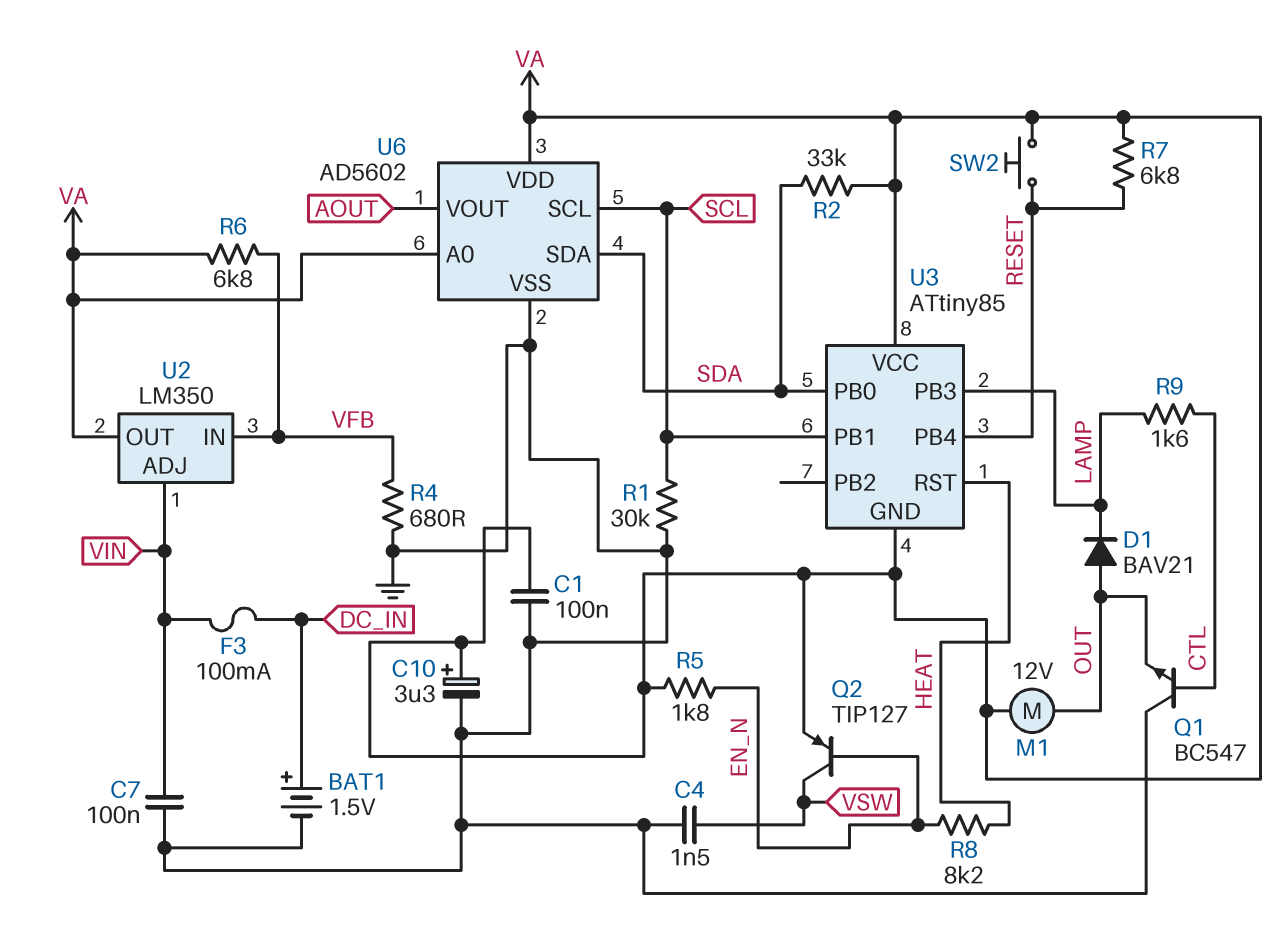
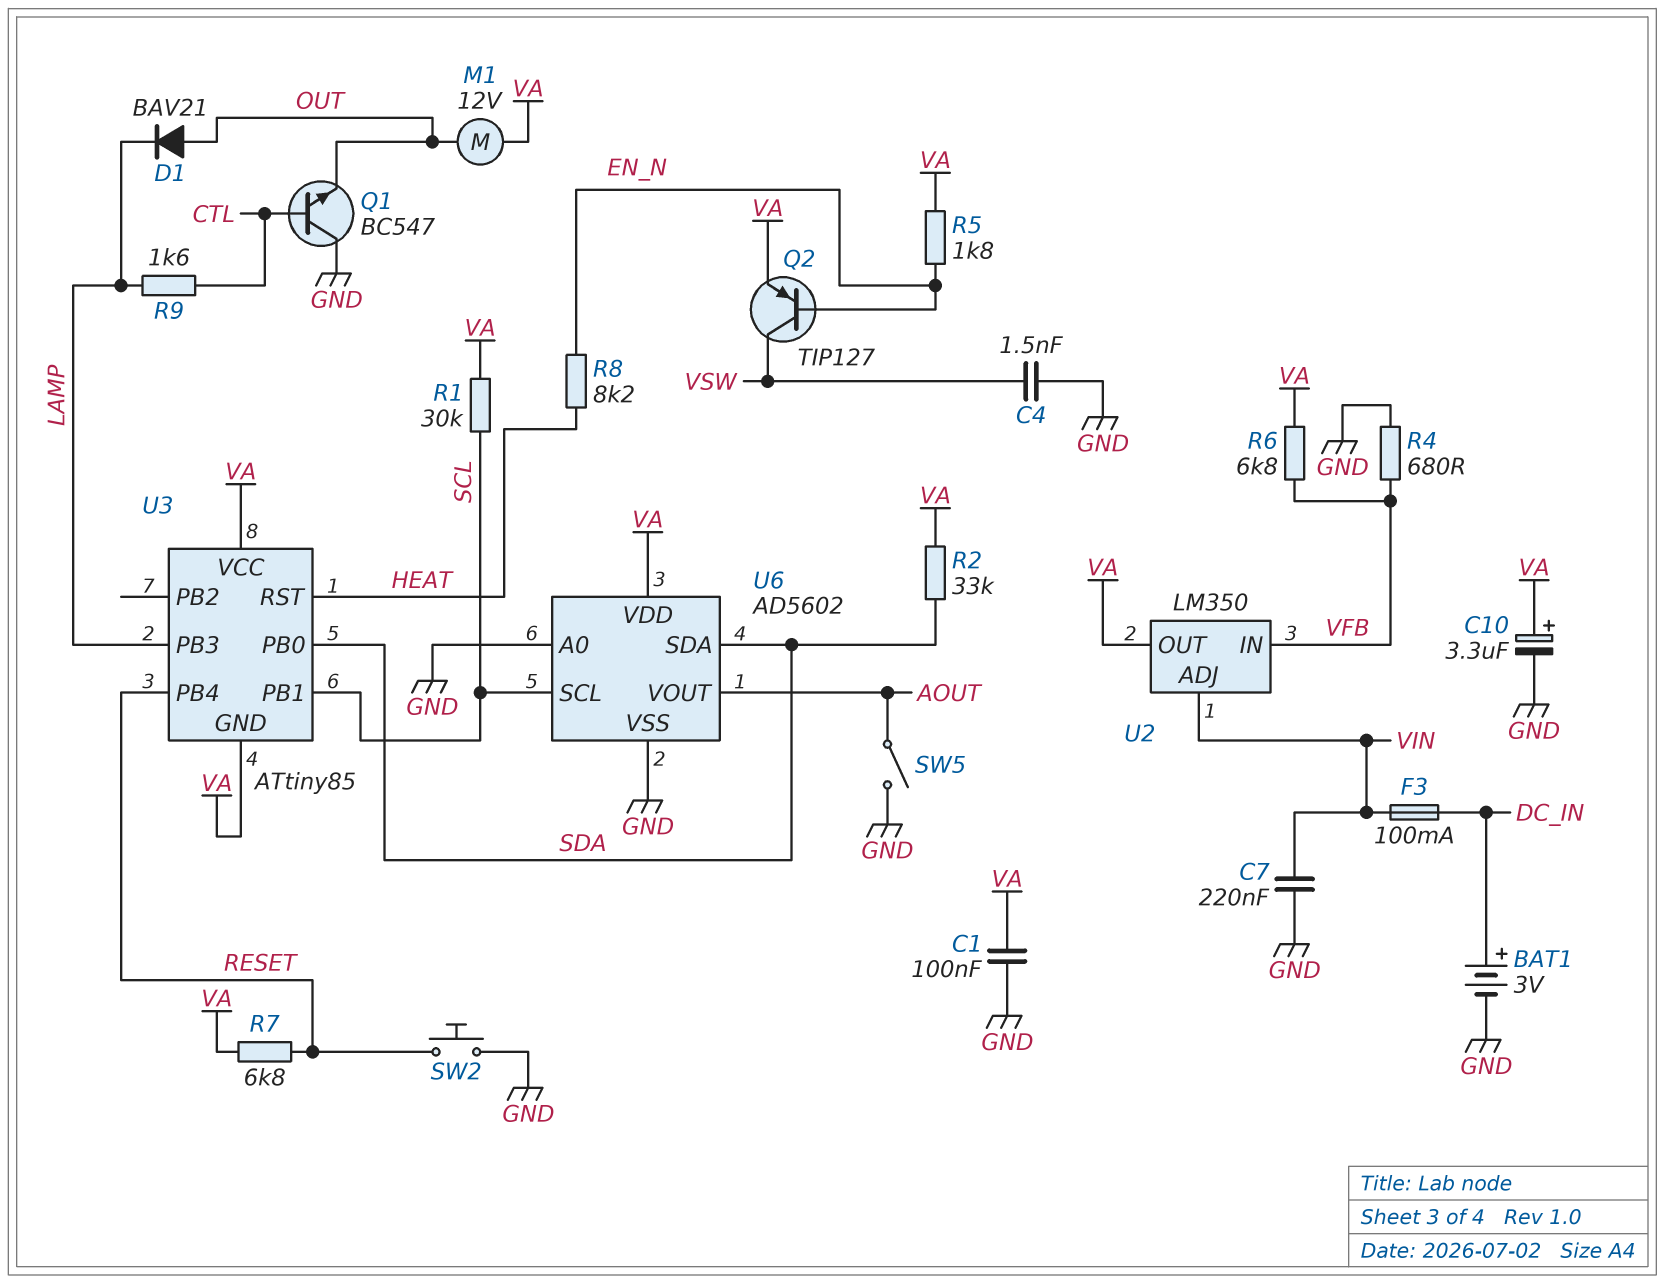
BAT1: 1.5V (plus DC_IN, minus GND) -> 3V (plus DC_IN, minus GND)
C7: 100nF (GND, VIN) -> 220nF (GND, VIN)
R1: 30k (GND, SCL) -> 30k (SCL, VA)
SW2: button (RESET, VA) -> button (GND, RESET)
SW5: none -> switch (AOUT, GND)
U6 pin A0: VA -> GND

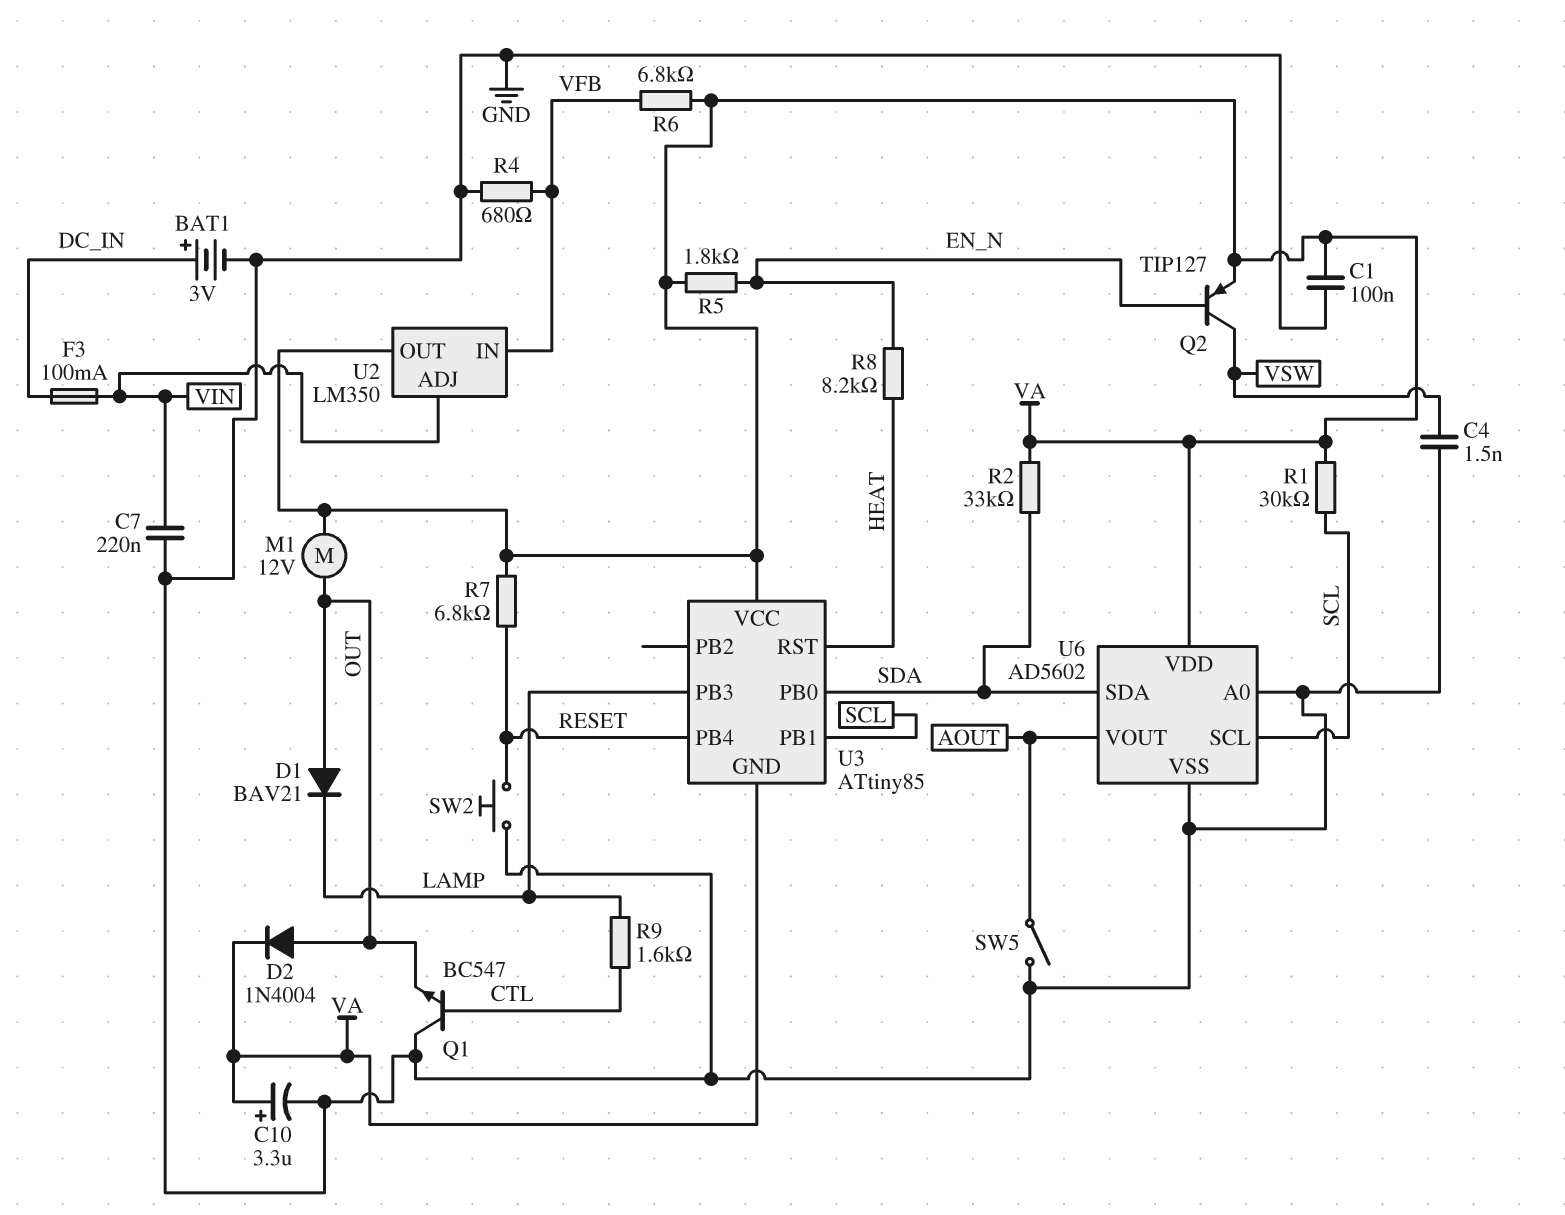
D2: none -> diode 1N4004 (A OUT, K VA)

